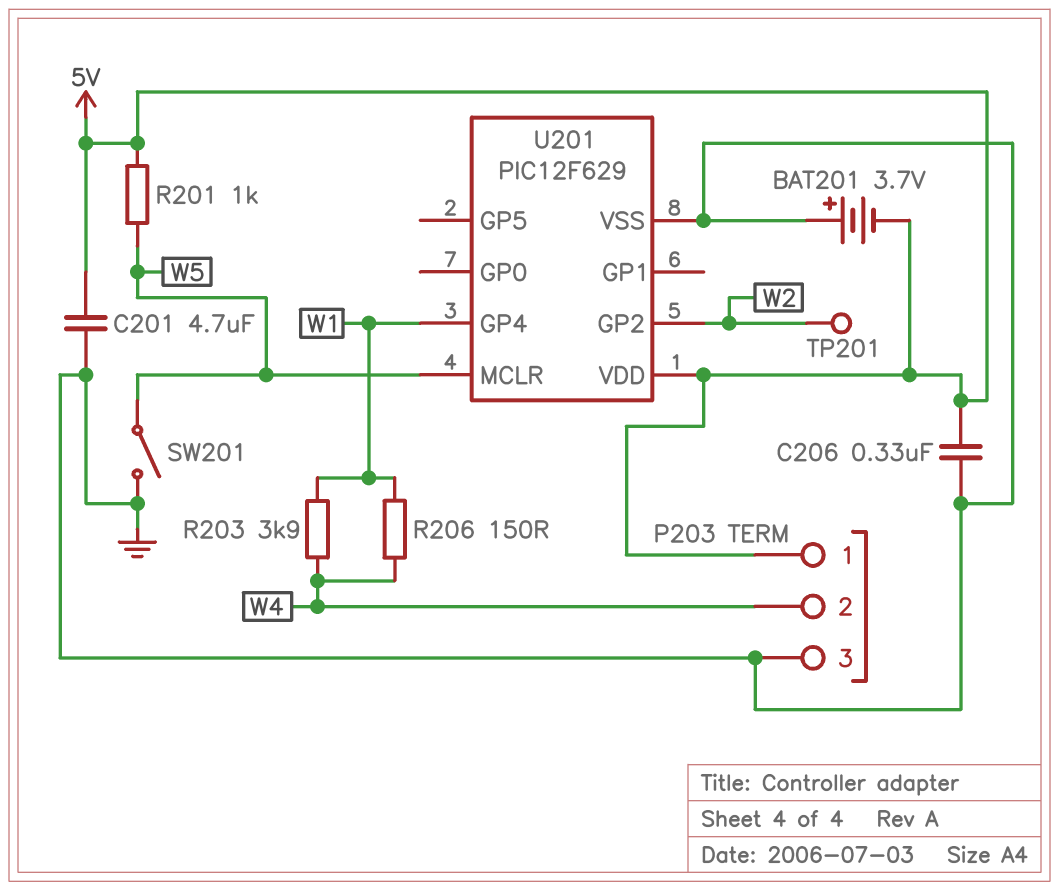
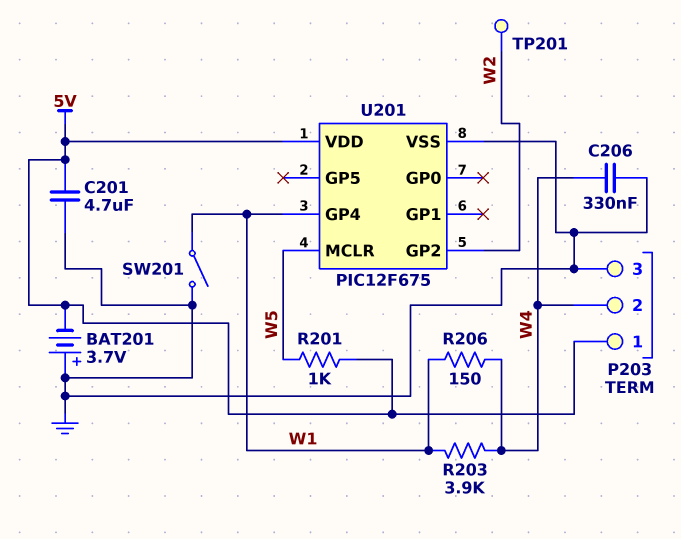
C206: 330nF (5V, GND) -> 330nF (GND, W4)
SW201: switch (GND, W5) -> switch (GND, W1)
U201: PIC12F629 -> PIC12F675

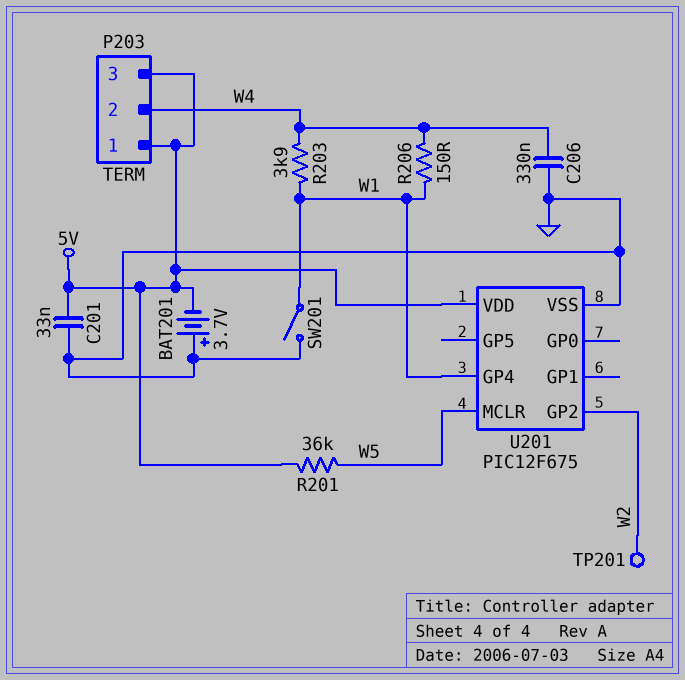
C201: 4.7uF (5V, GND) -> 33nF (5V, GND)
P203 pin 3: GND -> 5V
R201: 1k (5V, W5) -> 36k (5V, W5)

